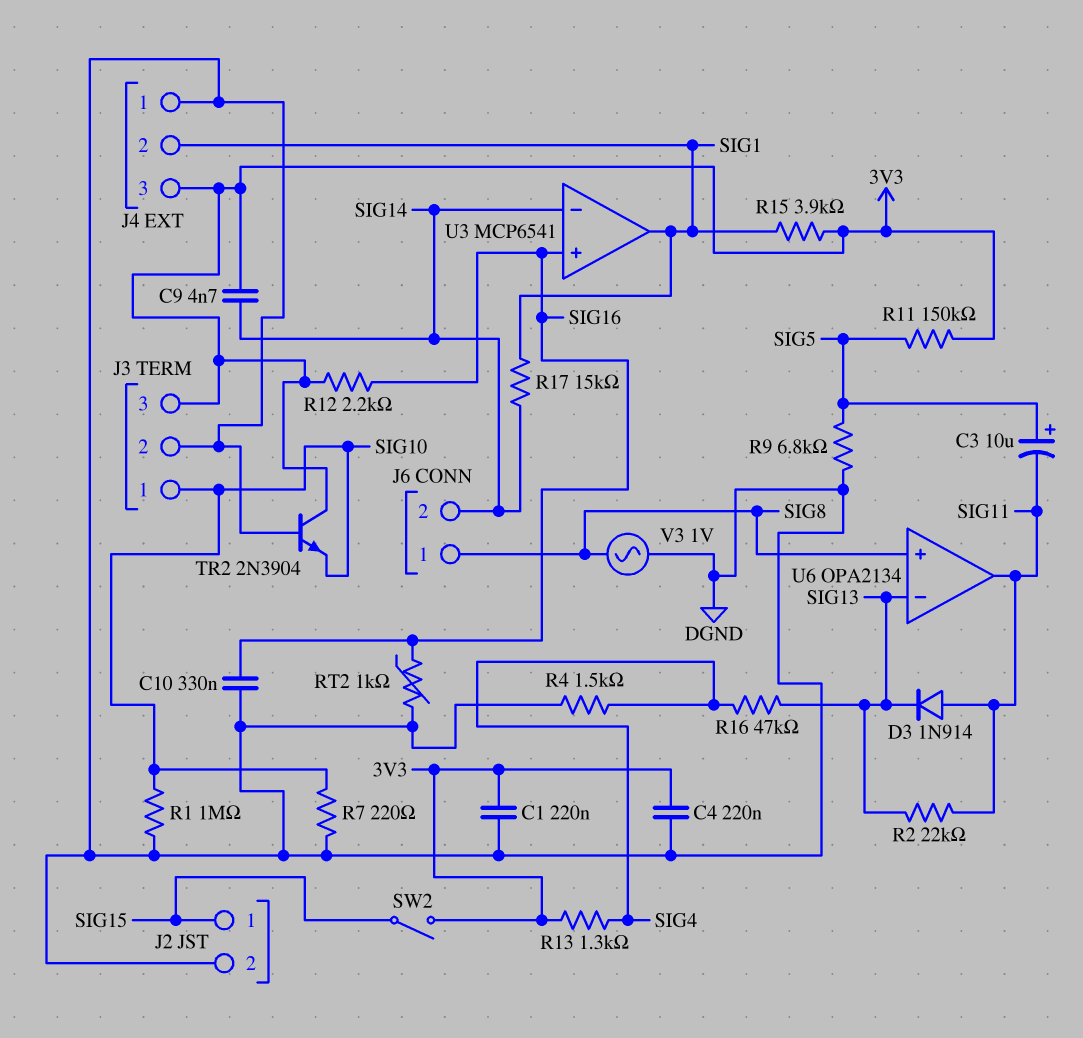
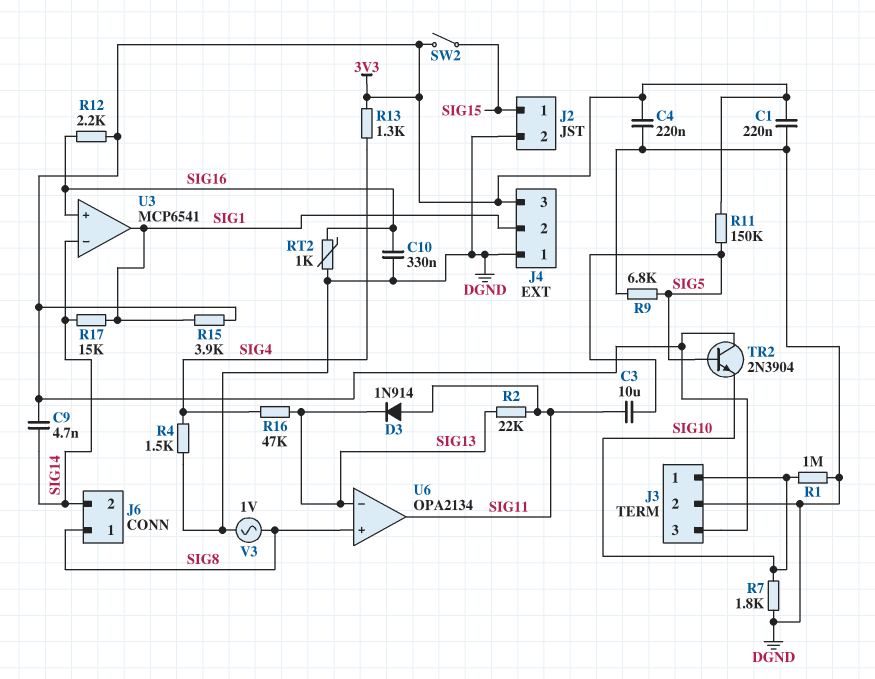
C3: 10uF (plus SIG5, minus SIG11) -> 10uF (SIG5, SIG11)
R7: 220 (DGND, SIG10) -> 1.8k (DGND, SIG10)
TR2: NPN 2N3904 (B DGND, C 3V3, E SIG10) -> NPN 2N3904 (B SIG5, C 3V3, E SIG10)

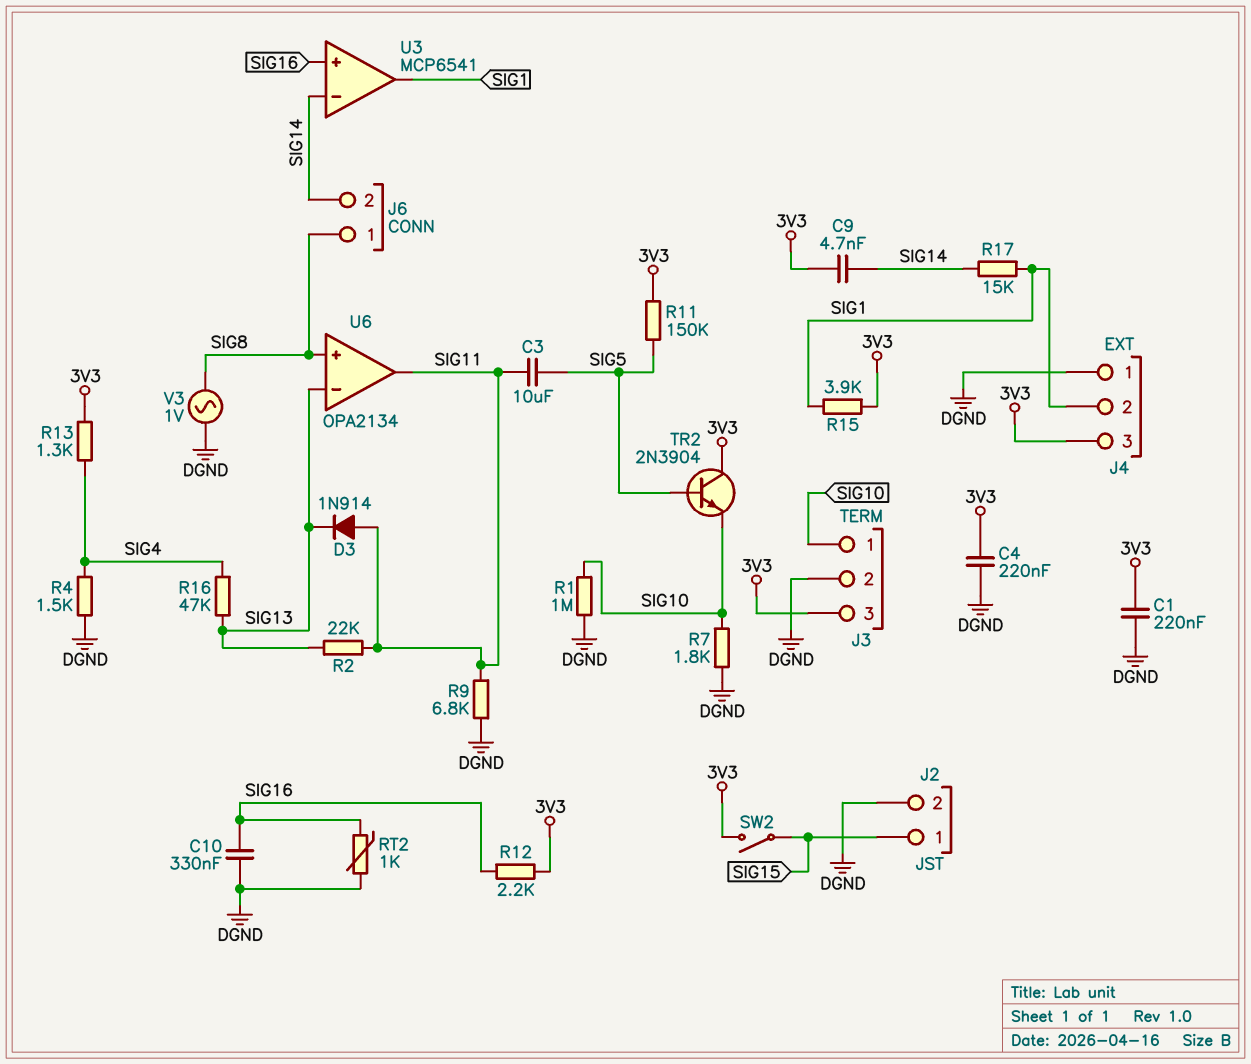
R9: 6.8k (DGND, SIG5) -> 6.8k (DGND, SIG11)

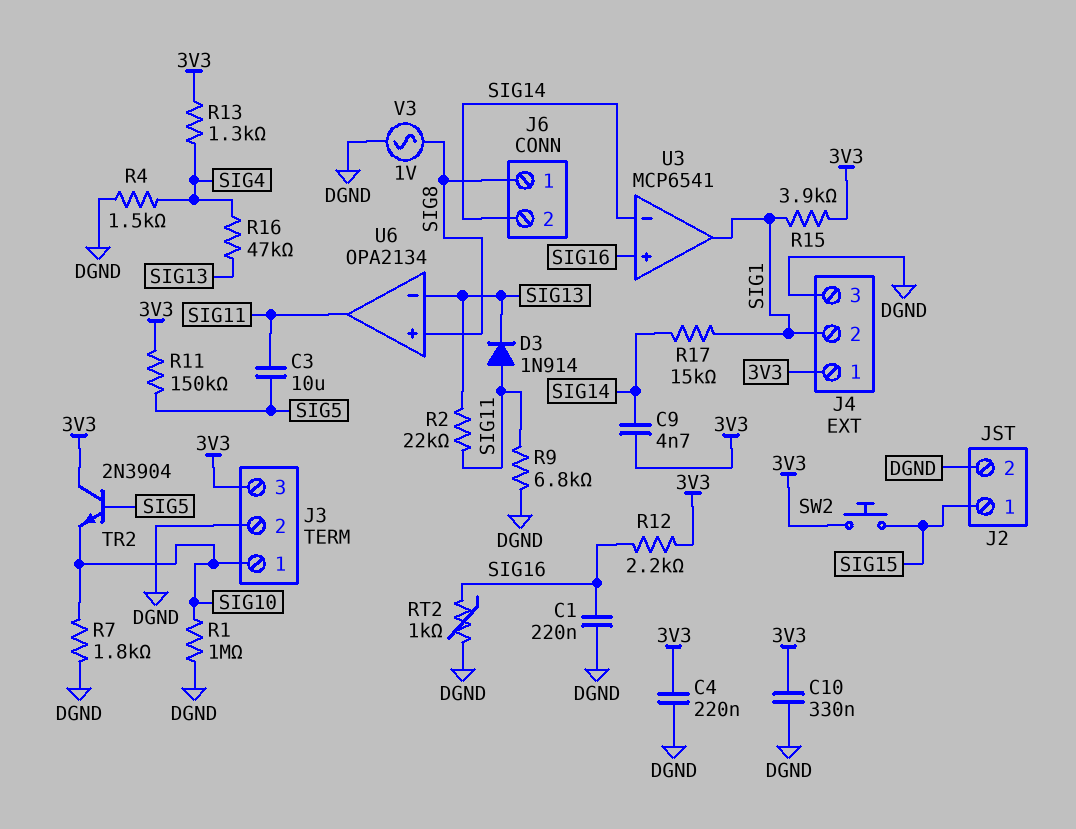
C1: 220nF (3V3, DGND) -> 220nF (DGND, SIG16)
C10: 330nF (DGND, SIG16) -> 330nF (3V3, DGND)
J4 pin 1: DGND -> 3V3
J4 pin 3: 3V3 -> DGND
SW2: switch (3V3, SIG15) -> button (3V3, SIG15)

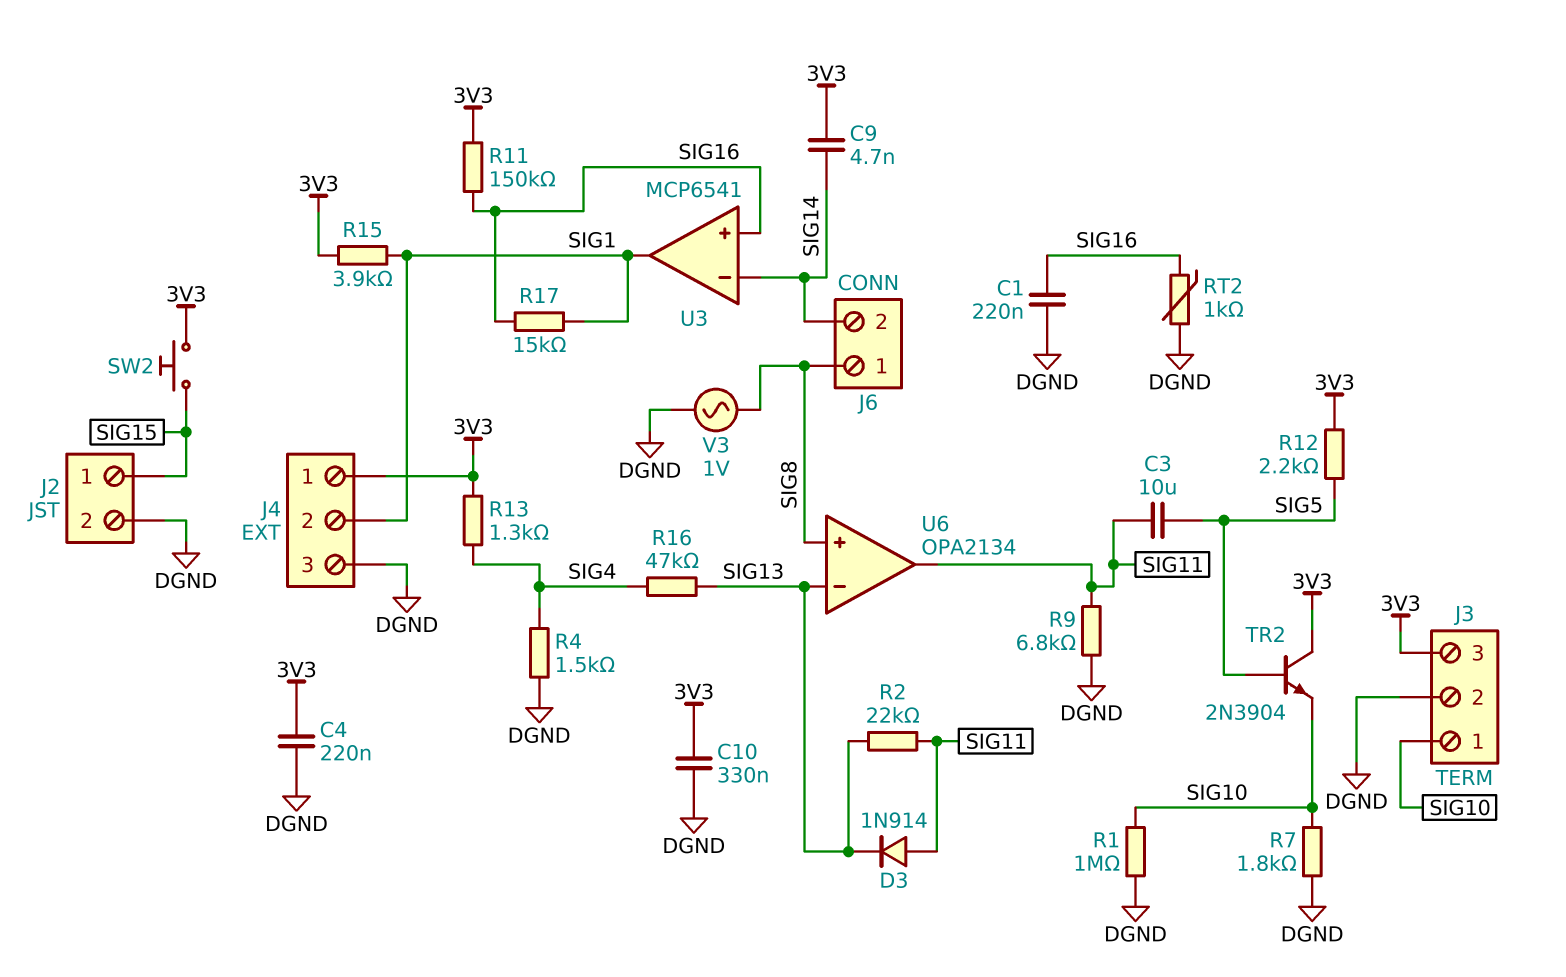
R11: 150k (3V3, SIG5) -> 150k (3V3, SIG16)
R12: 2.2k (3V3, SIG16) -> 2.2k (3V3, SIG5)
R17: 15k (SIG1, SIG14) -> 15k (SIG1, SIG16)

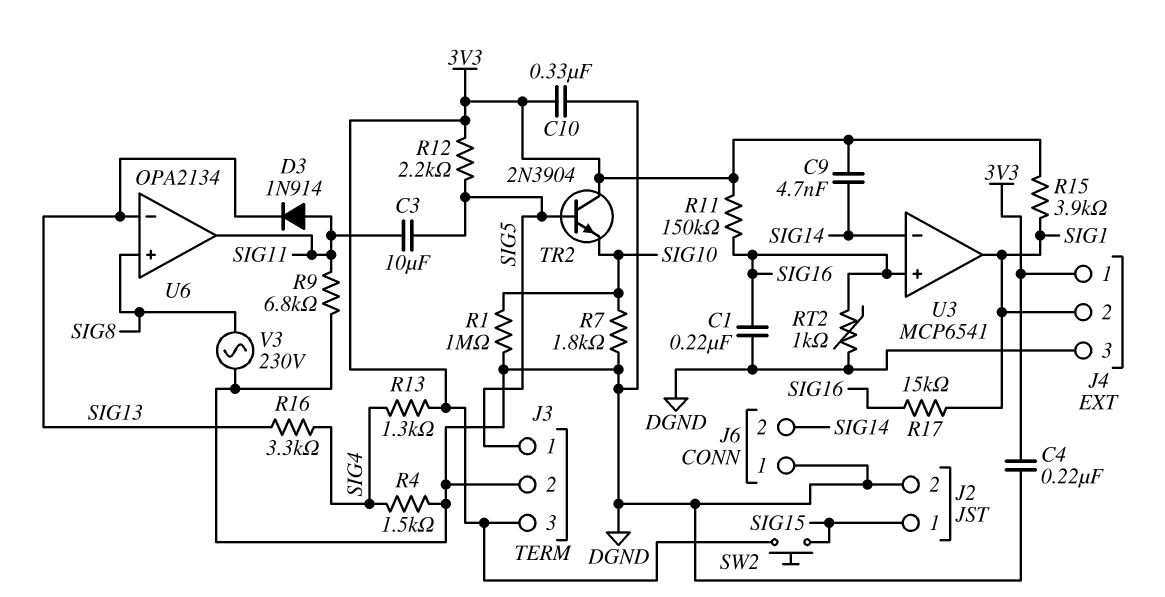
J3 pin 1: SIG10 -> SIG5
J6 pin 1: SIG8 -> DGND
R2: 22k (SIG11, SIG13) -> none
R16: 47k (SIG4, SIG13) -> 3.3k (SIG4, SIG13)
V3: AC 1V (DGND, SIG8) -> AC 230V (DGND, SIG8)

